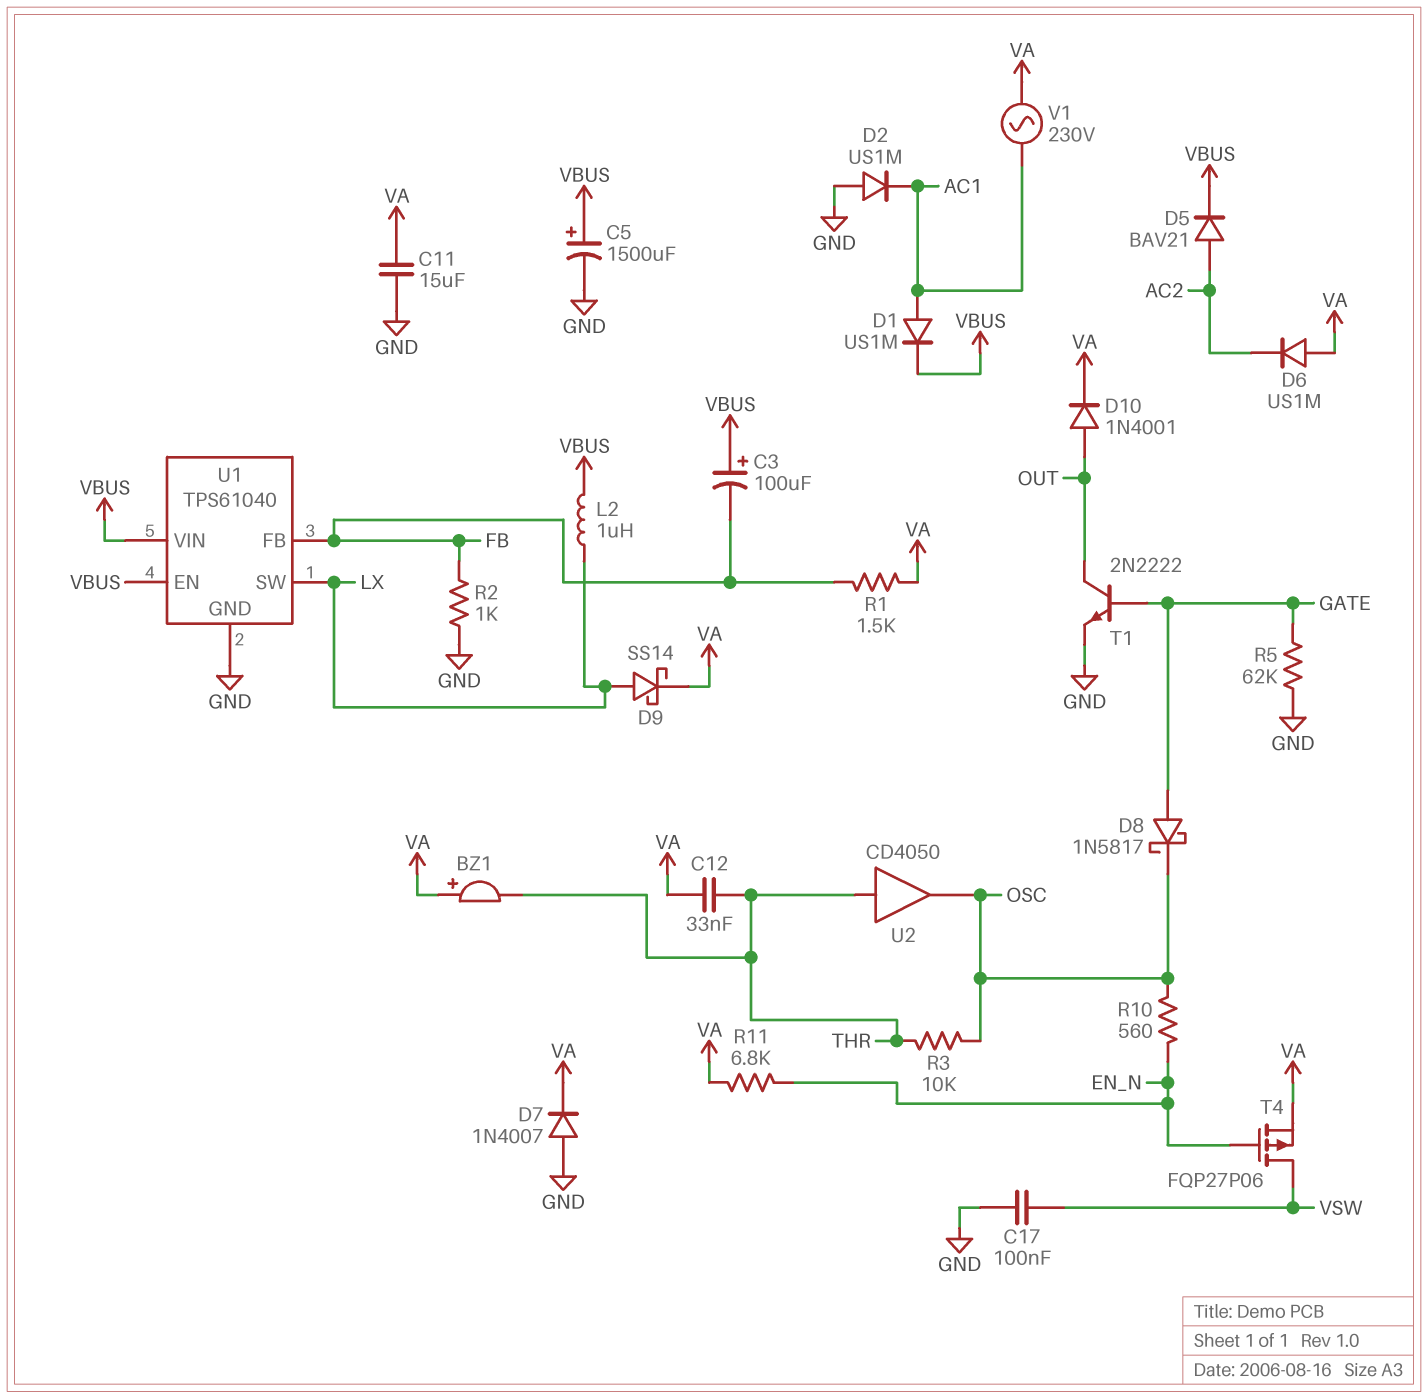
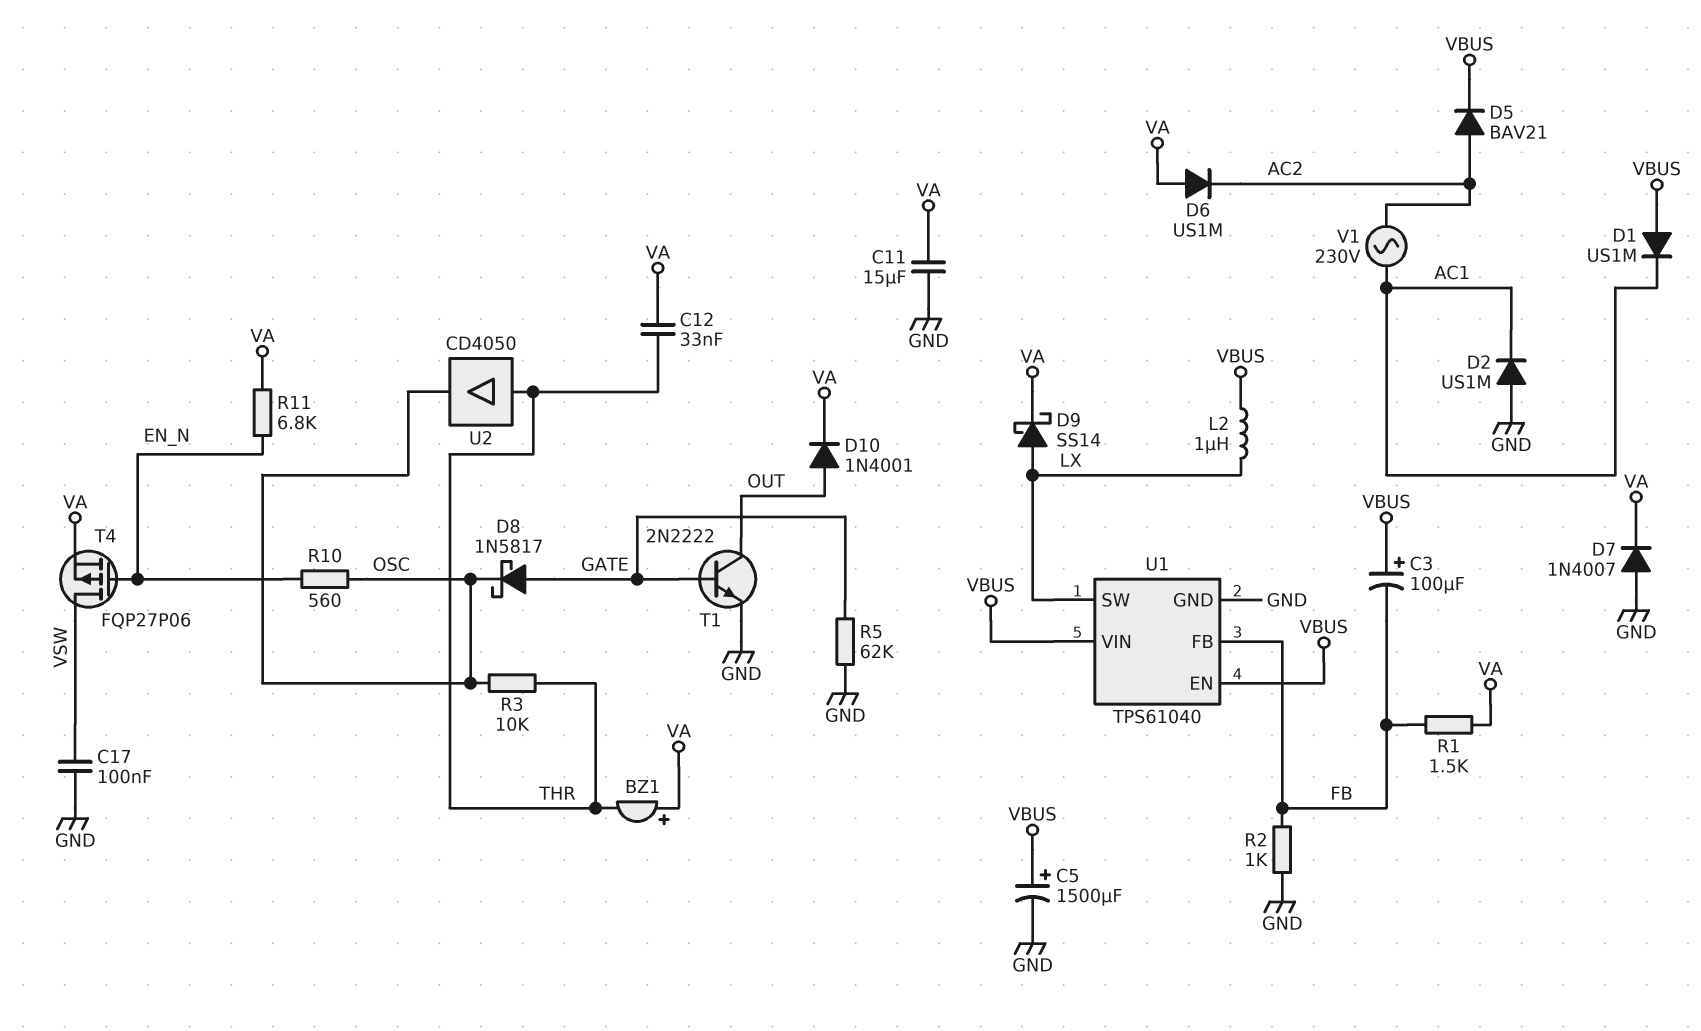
D1: diode US1M (A AC1, K VBUS) -> diode US1M (A VBUS, K AC1)
V1: AC 230V (AC1, VA) -> AC 230V (AC1, AC2)

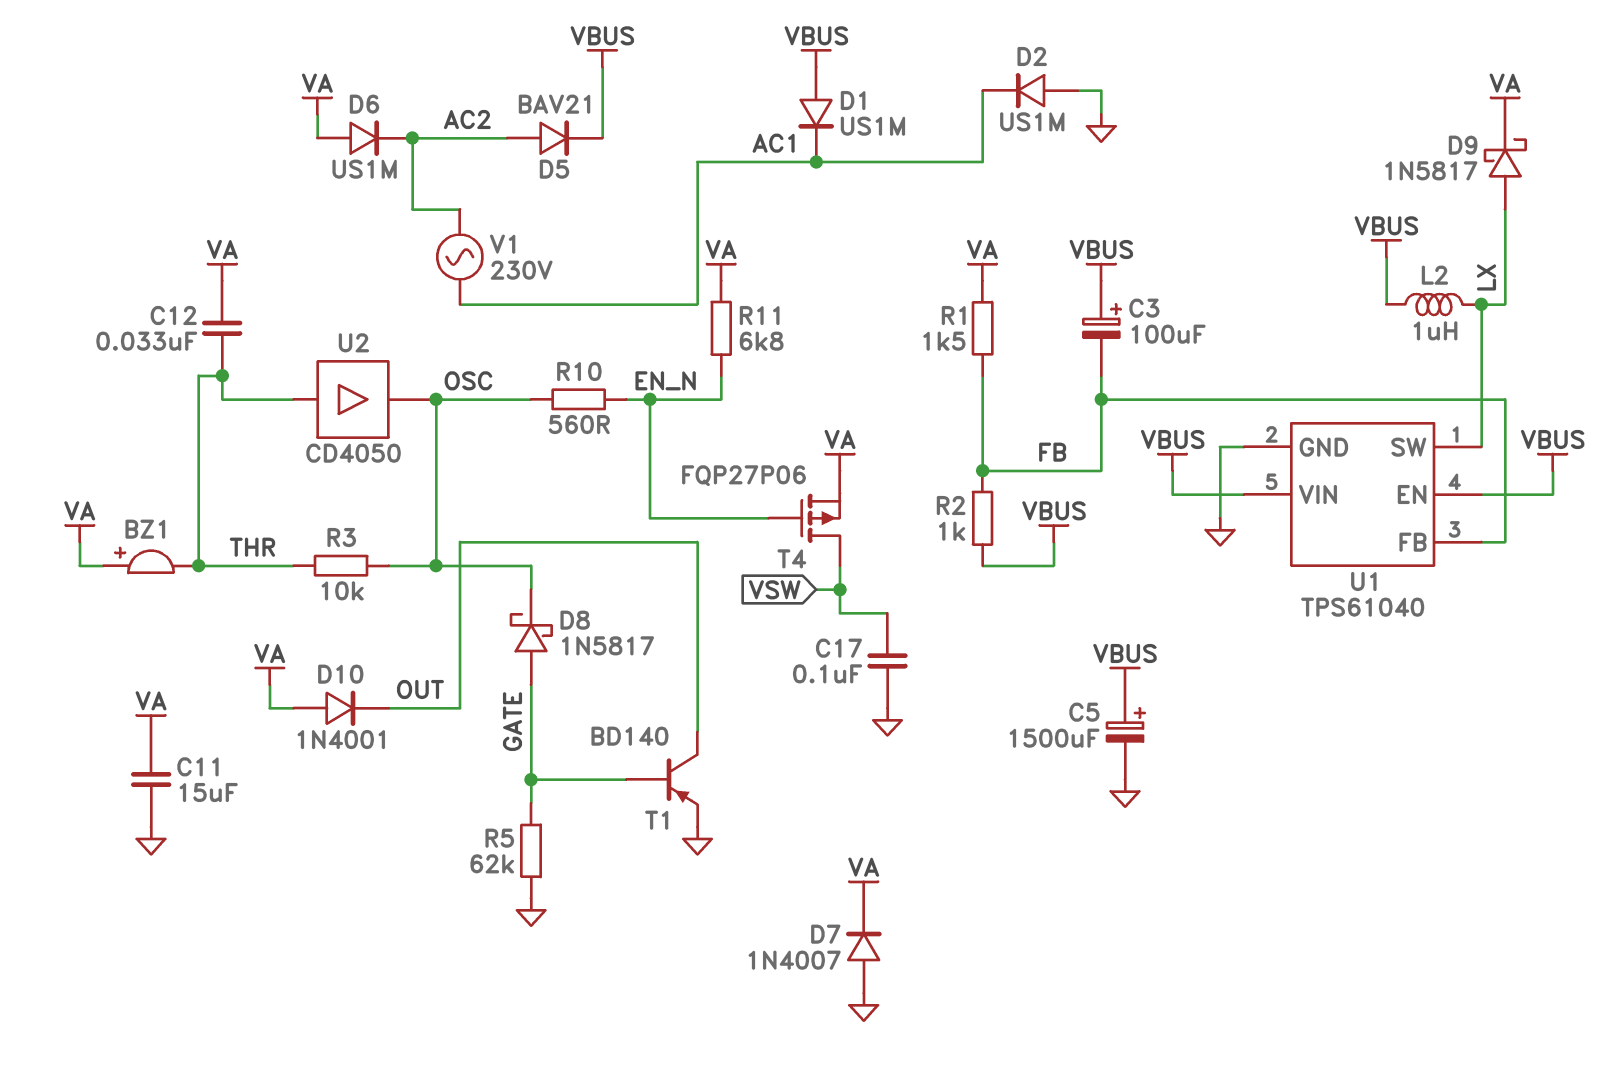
D9: schottky SS14 (A LX, K VA) -> schottky 1N5817 (A LX, K VA)
D10: diode 1N4001 (A OUT, K VA) -> diode 1N4001 (A VA, K OUT)
R2: 1k (FB, GND) -> 1k (FB, VBUS)
T1: NPN 2N2222 (B GATE, C OUT, E GND) -> PNP BD140 (B GATE, C OUT, E GND)

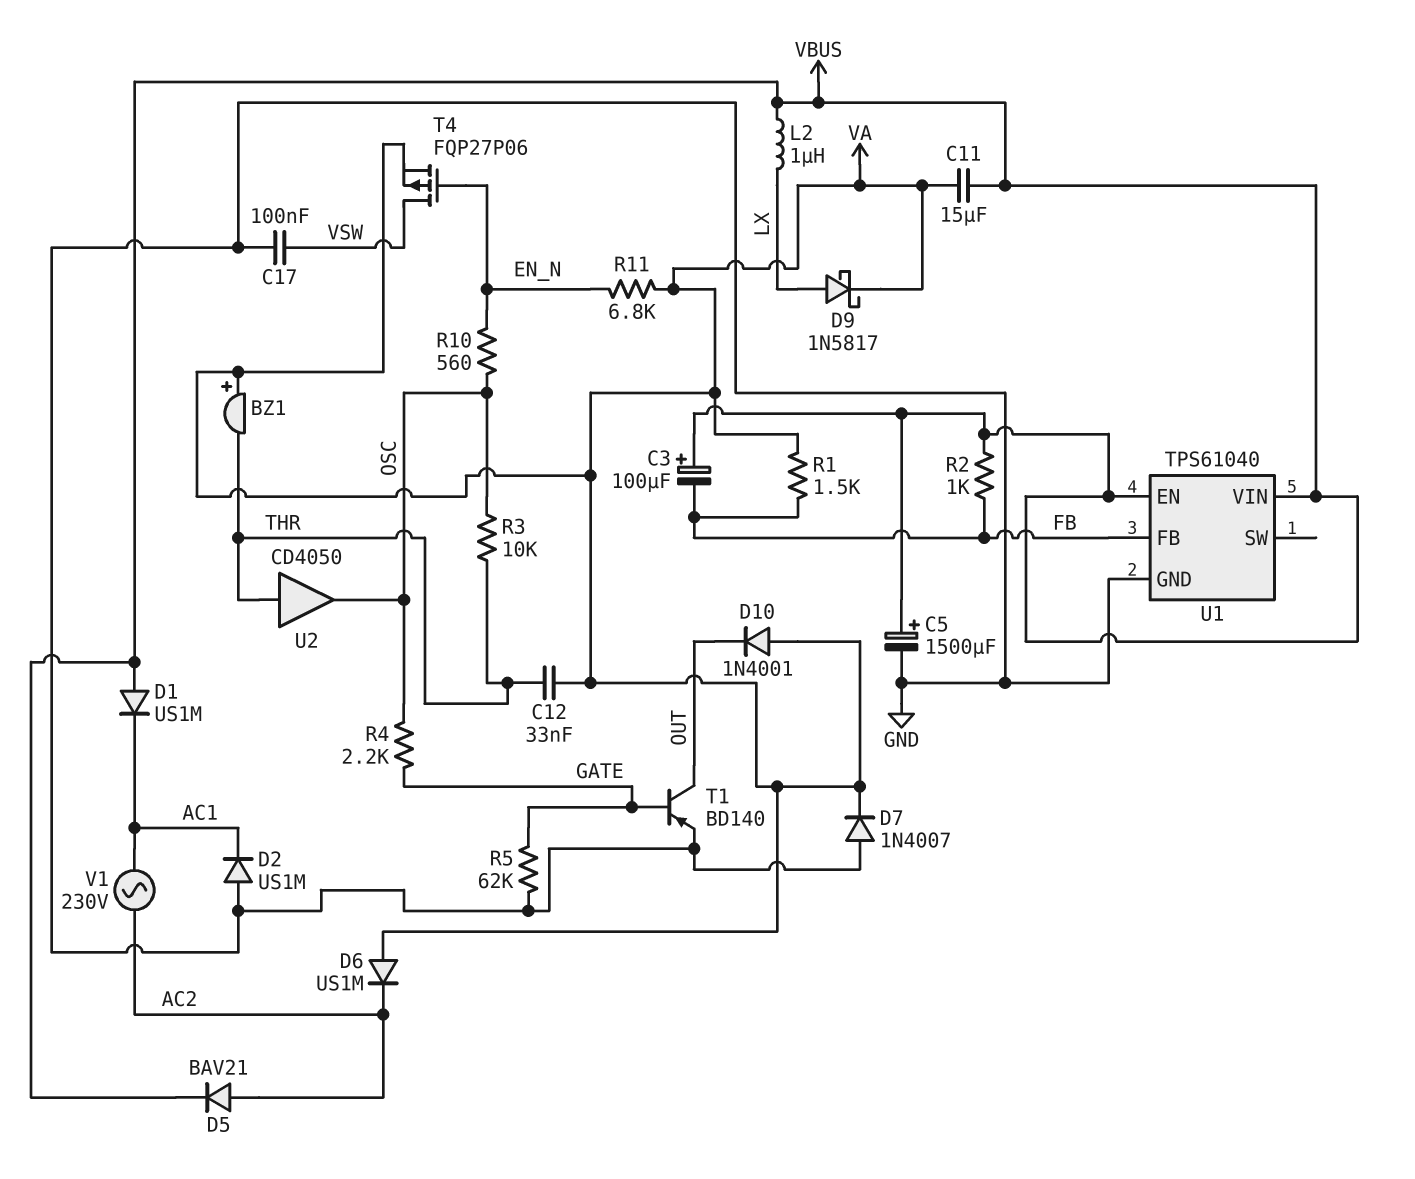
C11: 15uF (GND, VA) -> 15uF (VA, VBUS)
D8: schottky 1N5817 (A GATE, K OSC) -> none
R4: none -> 2.2k (GATE, OSC)
U1 pin SW: LX -> none

